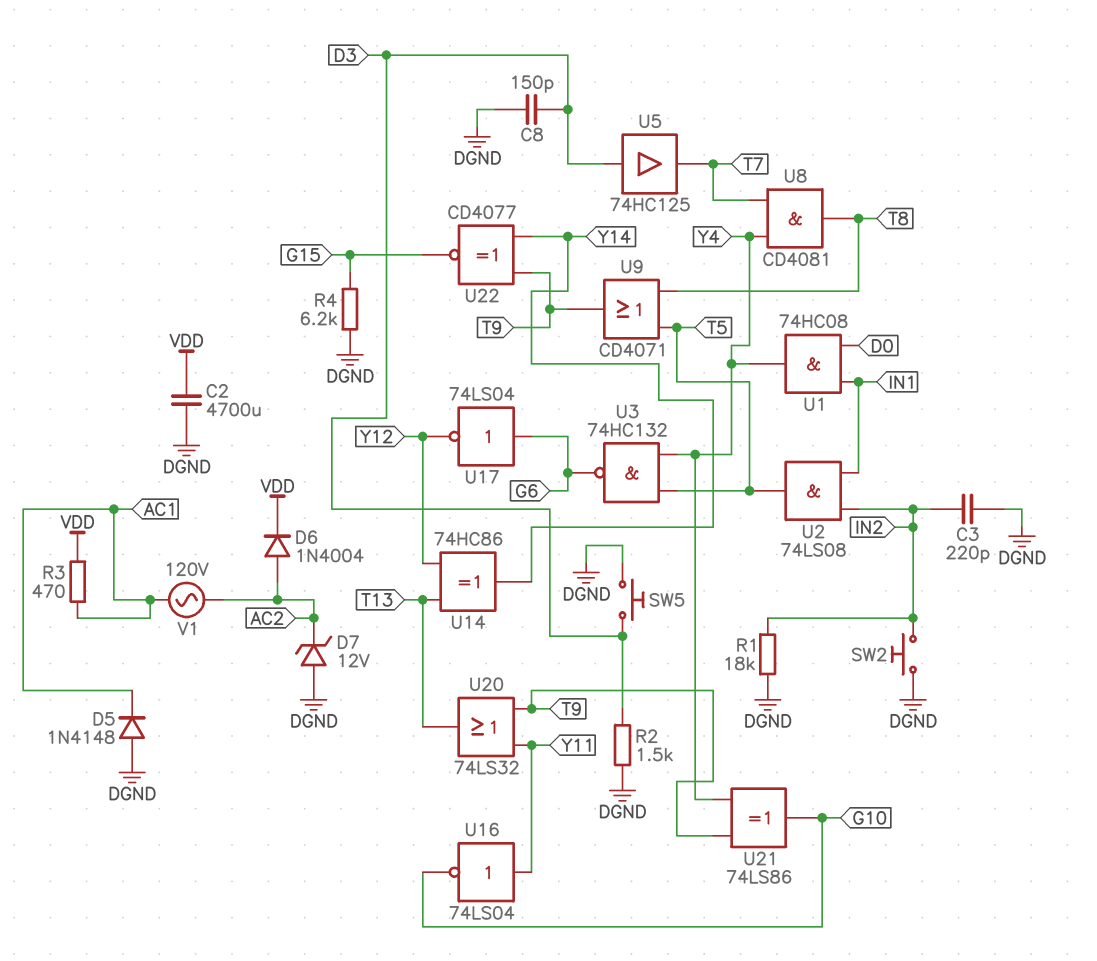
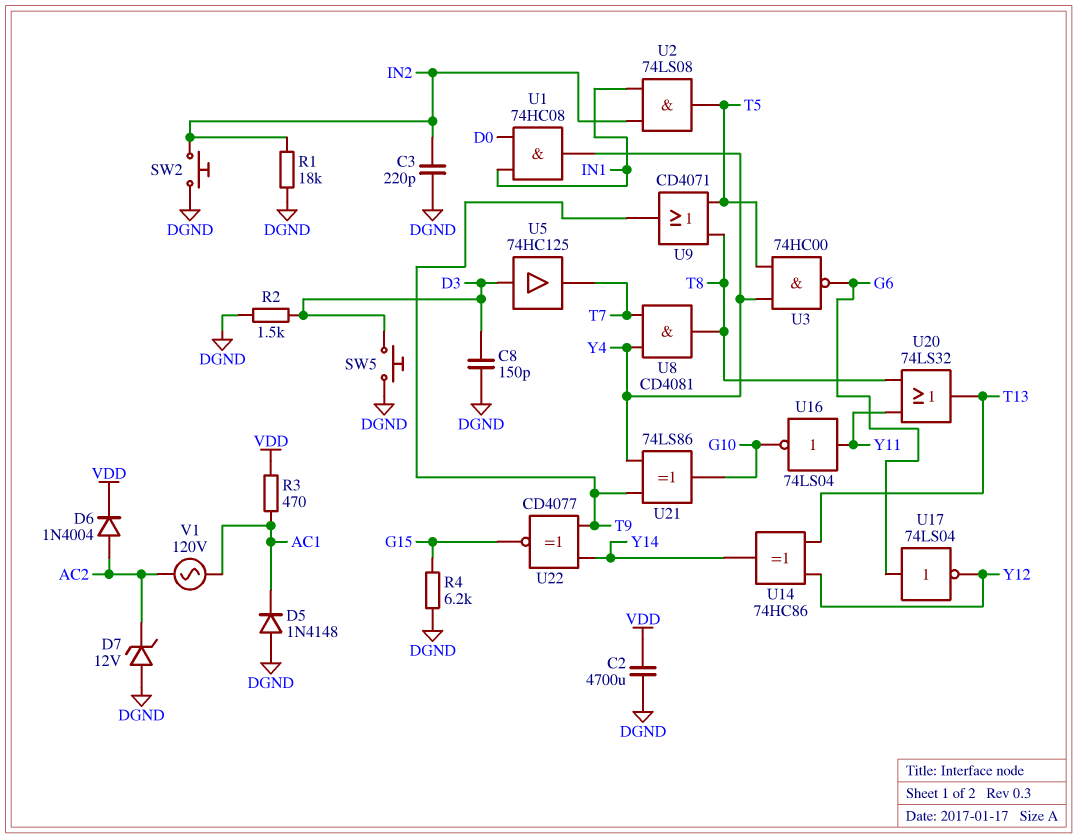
U3: NAND 74HC132 (in T5, in Y4, out G6) -> NAND 74HC00 (in T5, in Y4, out G6)
U20: OR 74LS32 (in T9, in Y11, out T13) -> OR 74LS32 (in T8, in Y11, out T13)

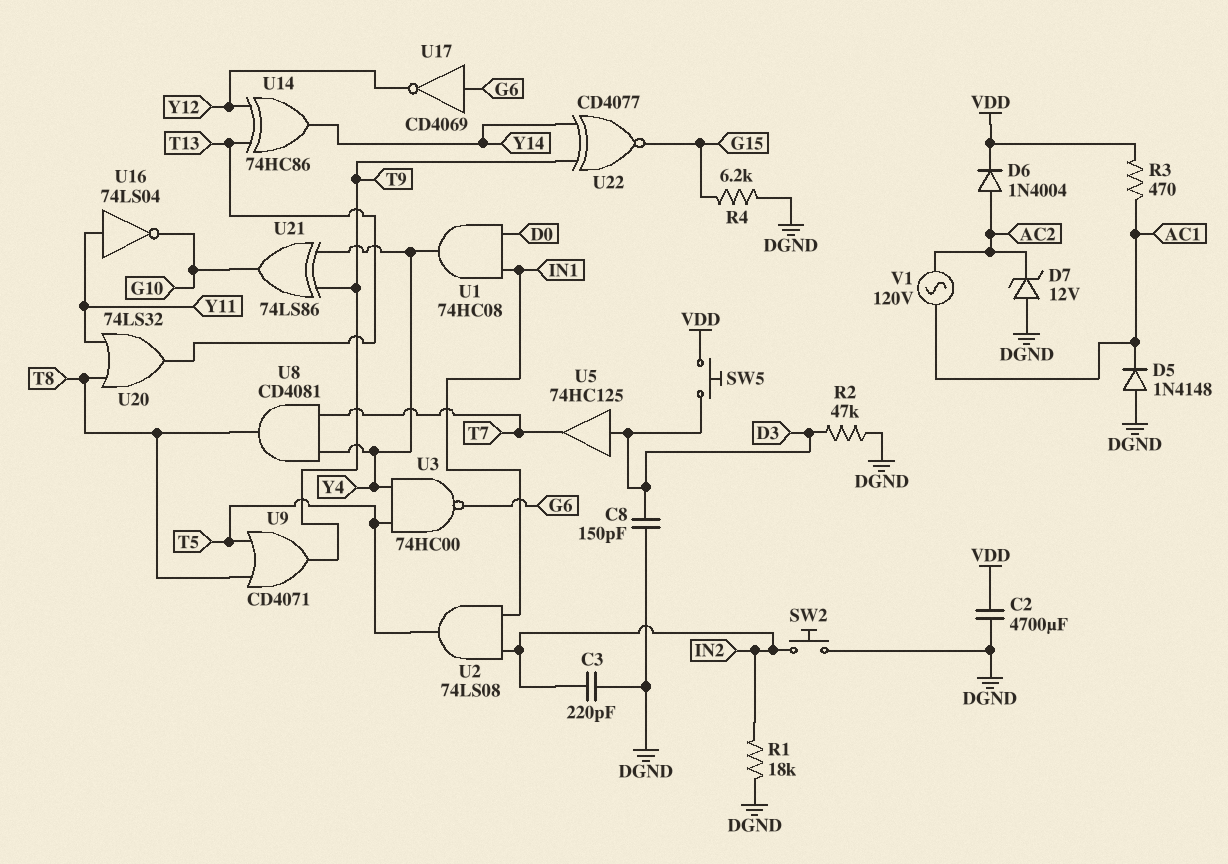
R2: 1.5k (D3, DGND) -> 47k (D3, DGND)
SW5: button (D3, DGND) -> button (D3, VDD)
U17: NOT 74LS04 (in G6, out Y12) -> NOT CD4069 (in G6, out Y12)

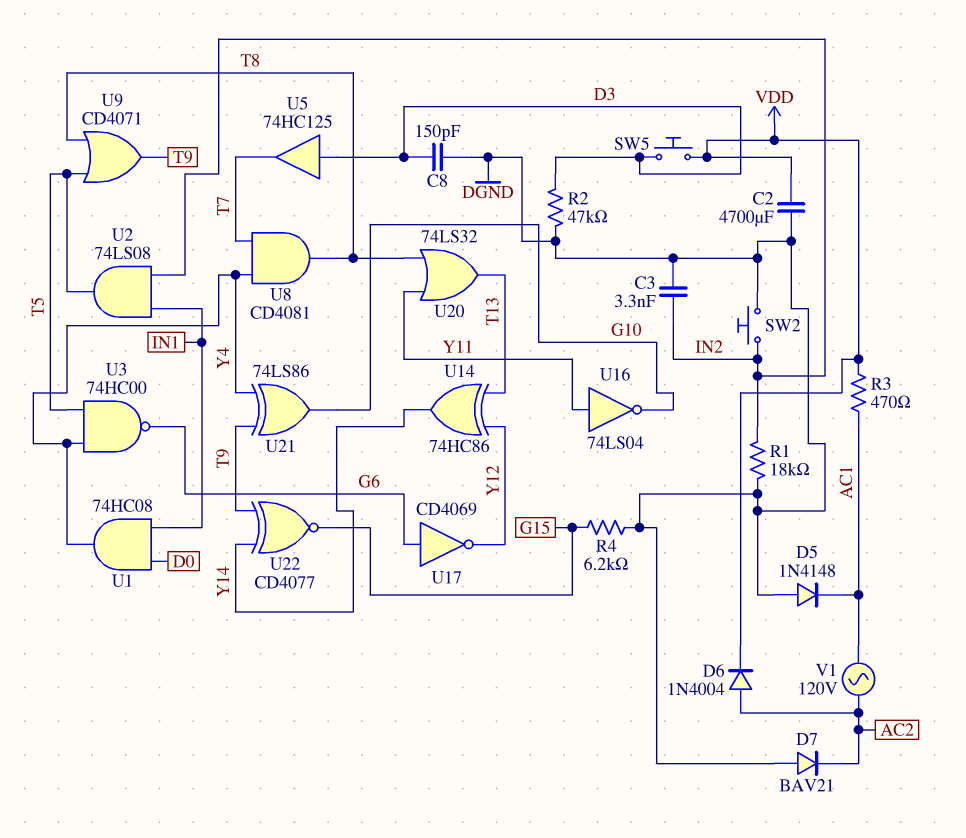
C3: 220pF (DGND, IN2) -> 3.3nF (DGND, IN2)
D7: zener 12V (A DGND, K AC2) -> diode BAV21 (A DGND, K AC2)

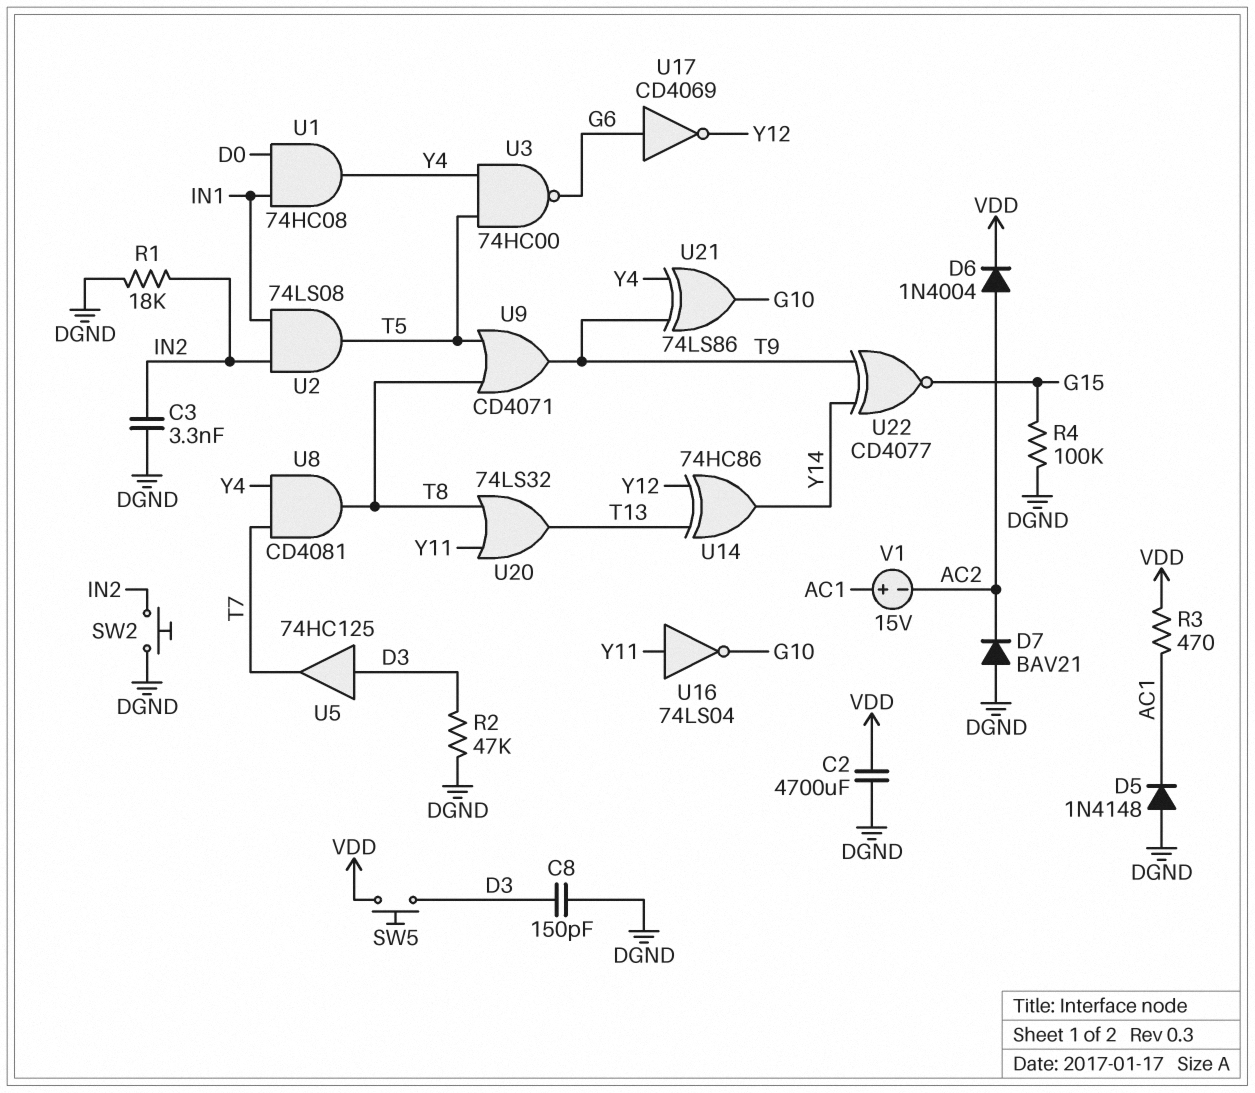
R4: 6.2k (DGND, G15) -> 100k (DGND, G15)
V1: AC 120V (AC1, AC2) -> 15V (plus AC1, minus AC2)

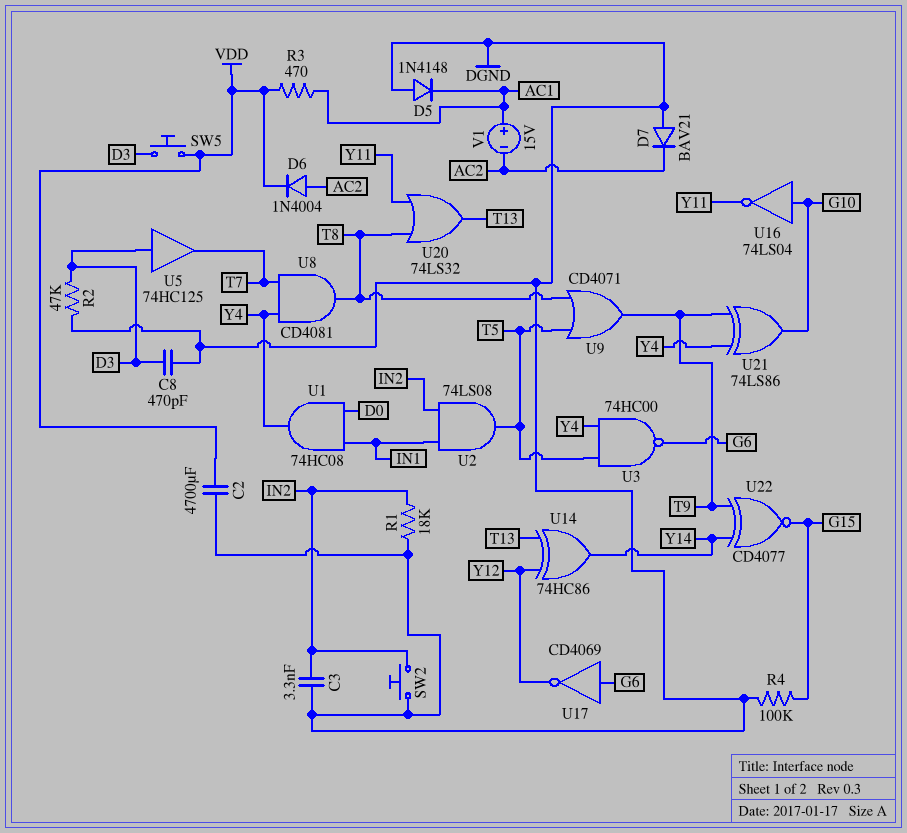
C8: 150pF (D3, DGND) -> 470pF (D3, DGND)
U16: NOT 74LS04 (in Y11, out G10) -> NOT 74LS04 (in G10, out Y11)

